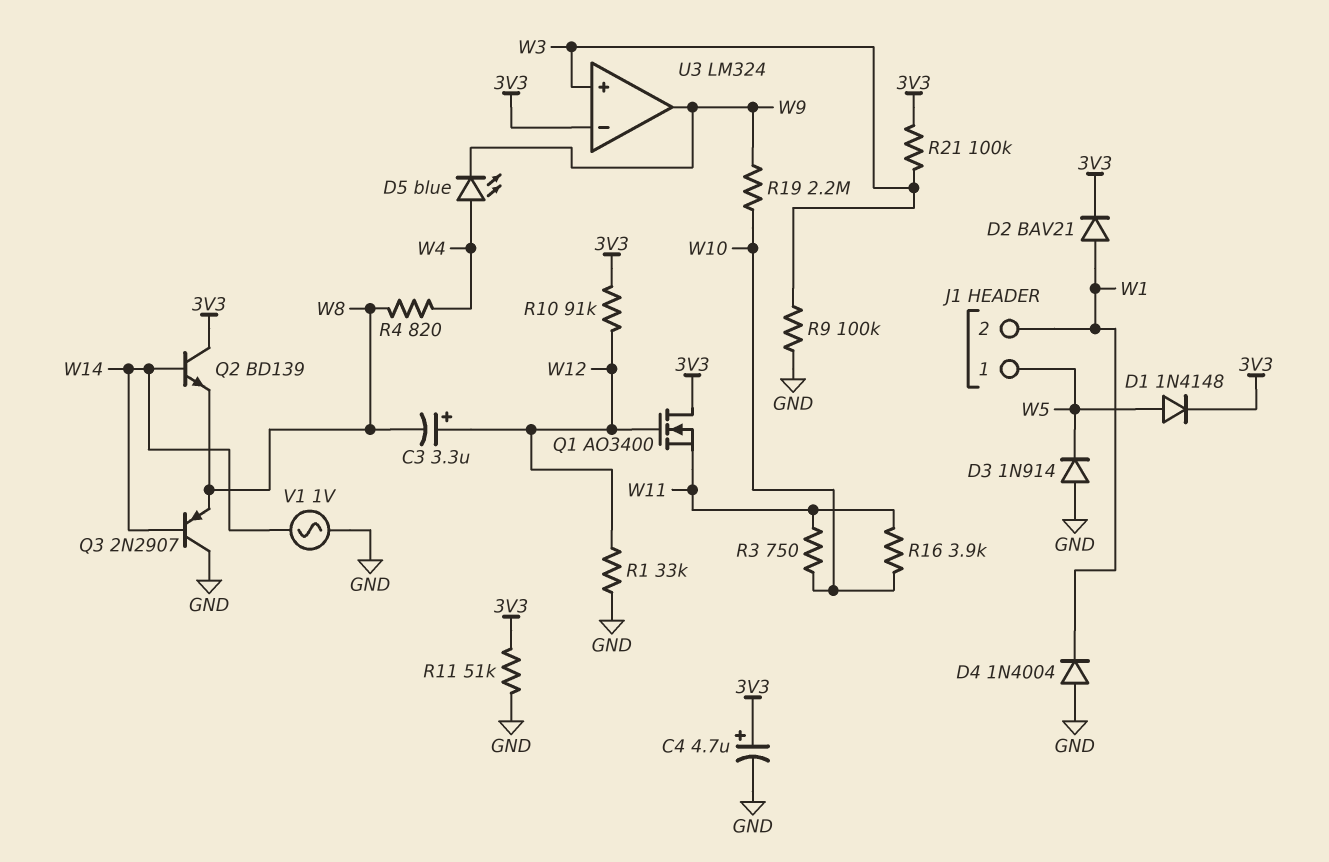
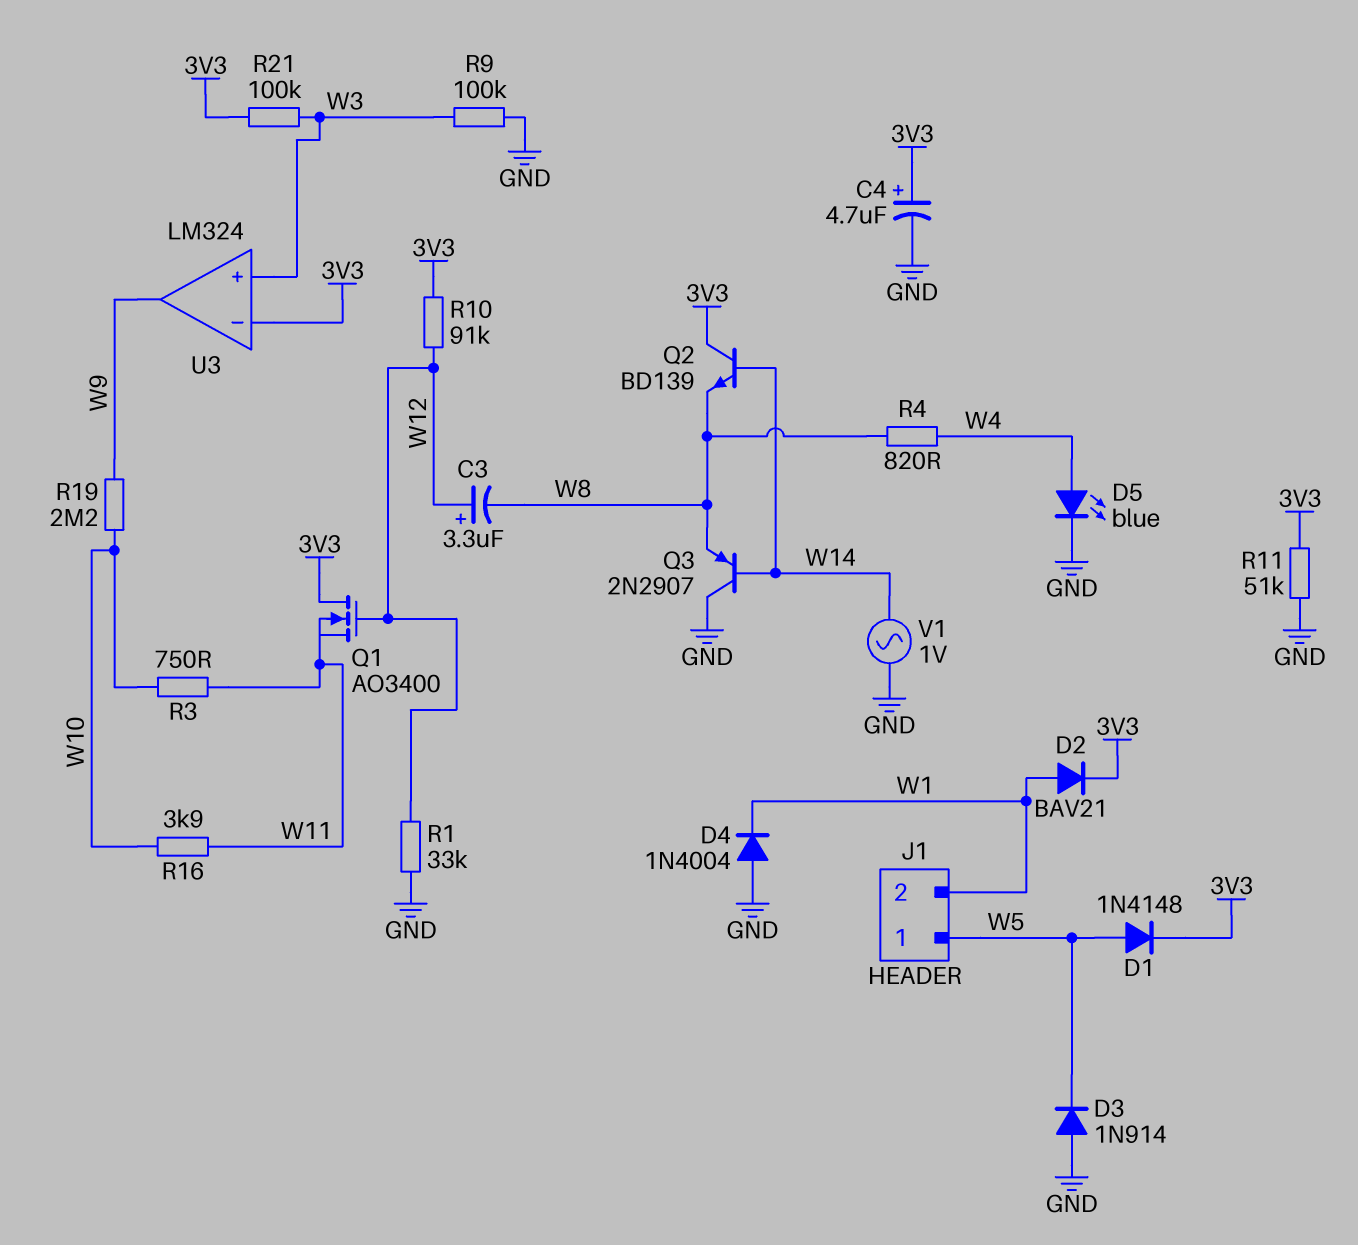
D5: LED blue (A W4, K W9) -> LED blue (A W4, K GND)

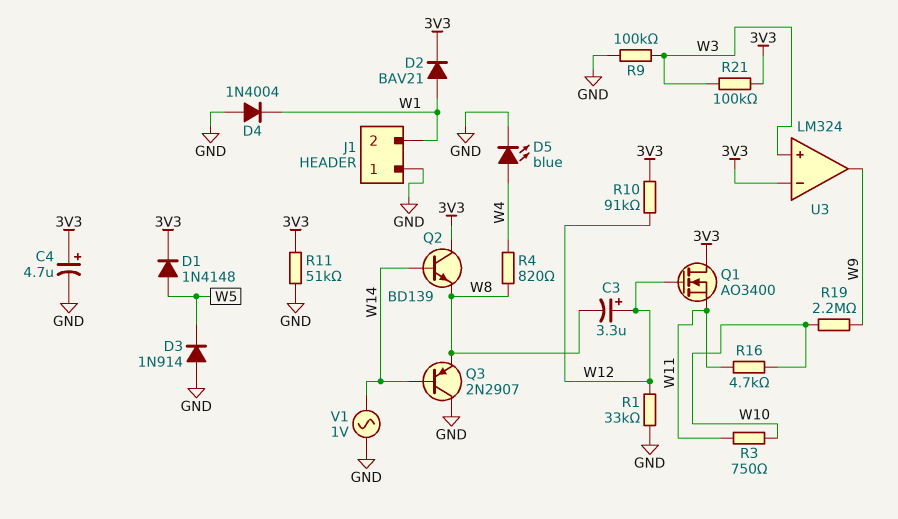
J1 pin 1: W5 -> GND
R16: 3.9k (W10, W11) -> 4.7k (W10, W11)

